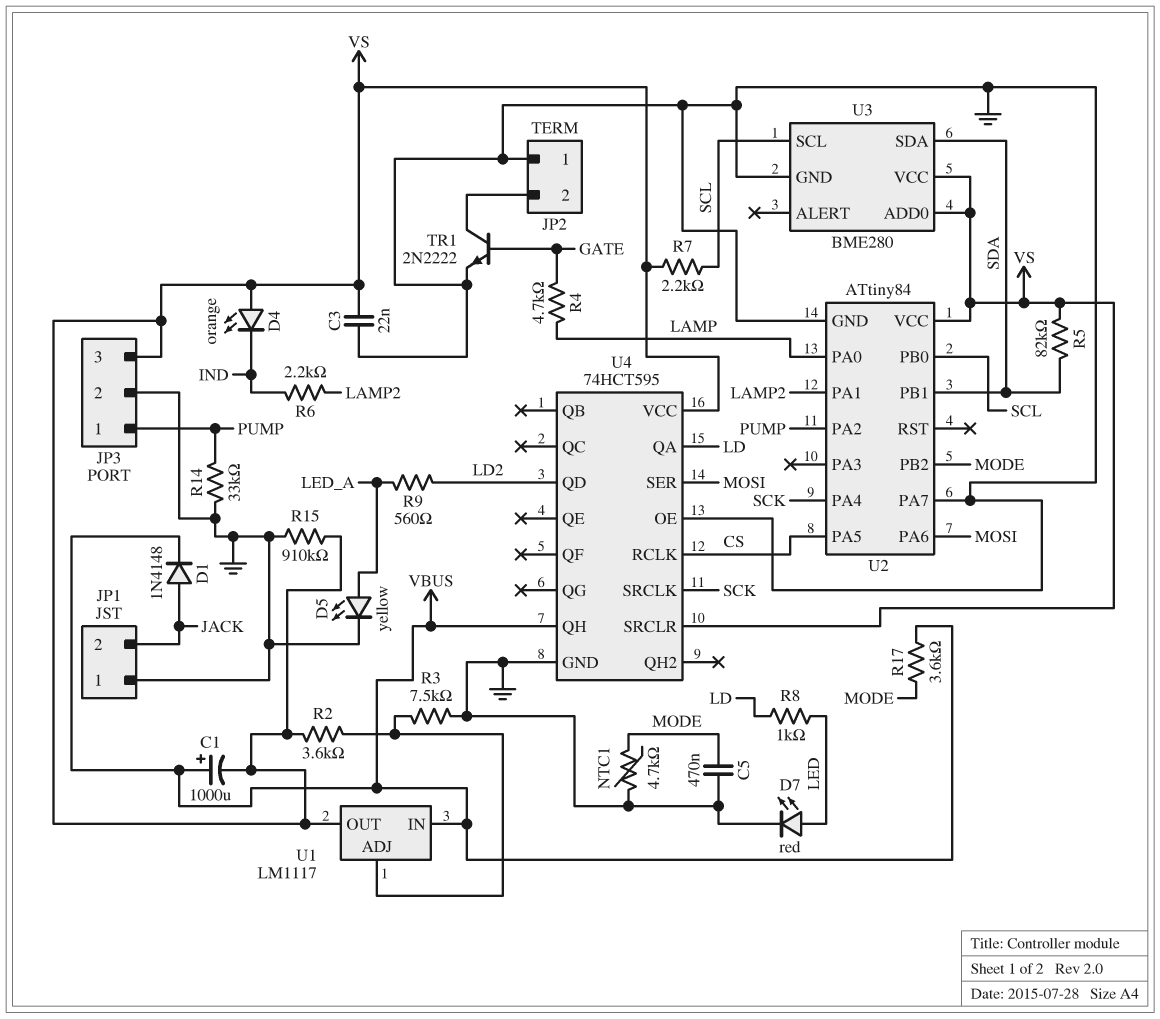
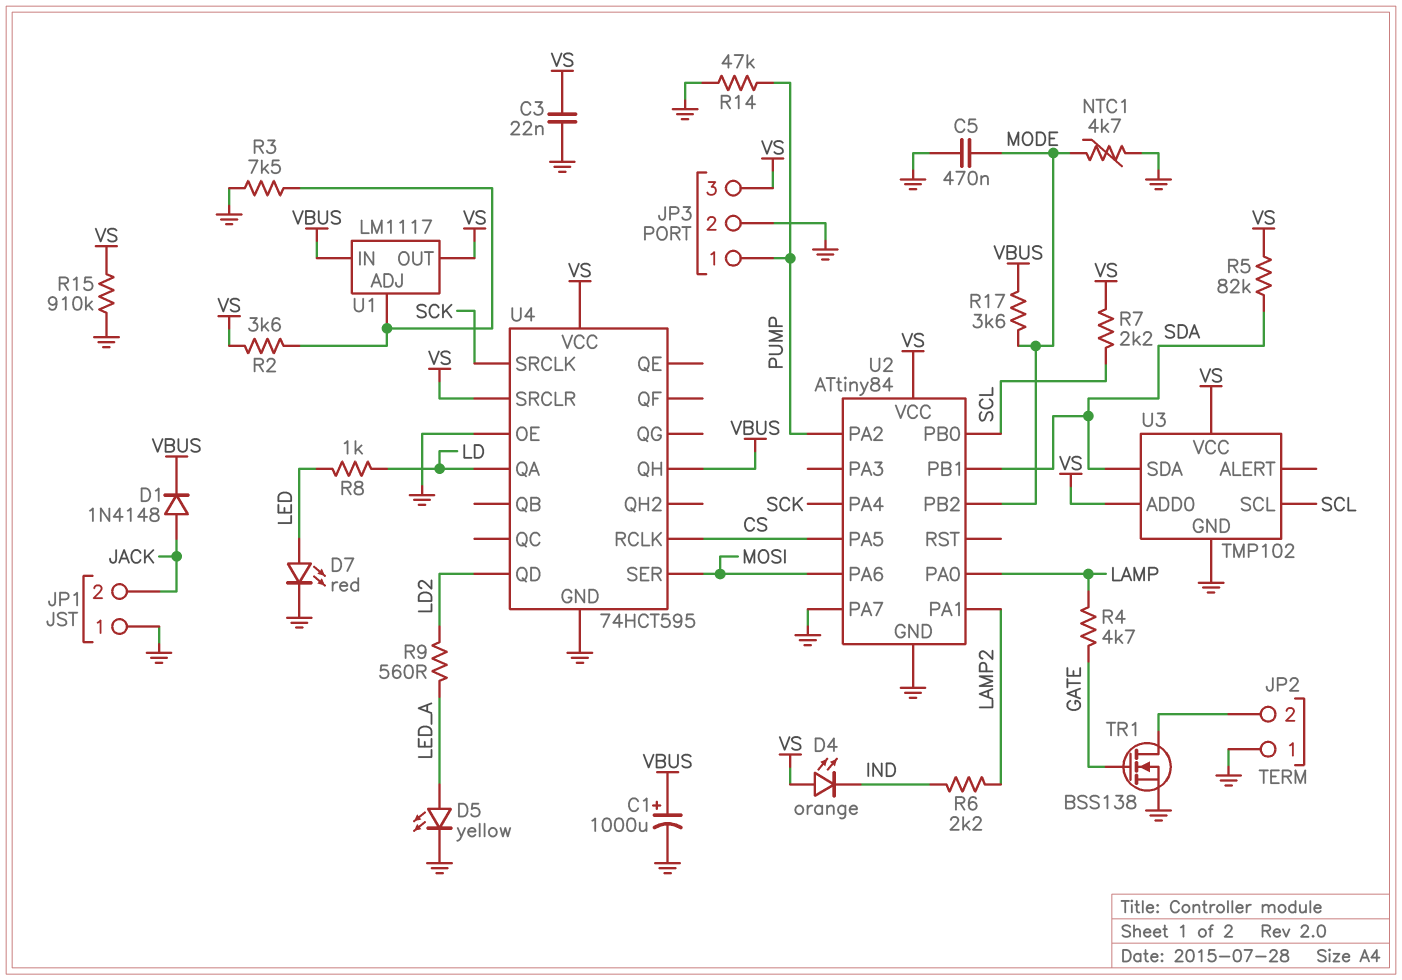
C1: 1000uF (plus VBUS, minus VS) -> 1000uF (plus VBUS, minus GND)
R14: 33k (GND, PUMP) -> 47k (GND, PUMP)
TR1: NPN 2N2222 (B GATE, C JP2/2, E GND) -> NMOS BSS138 (G GATE, D JP2/2, S GND)
U3: BME280 -> TMP102

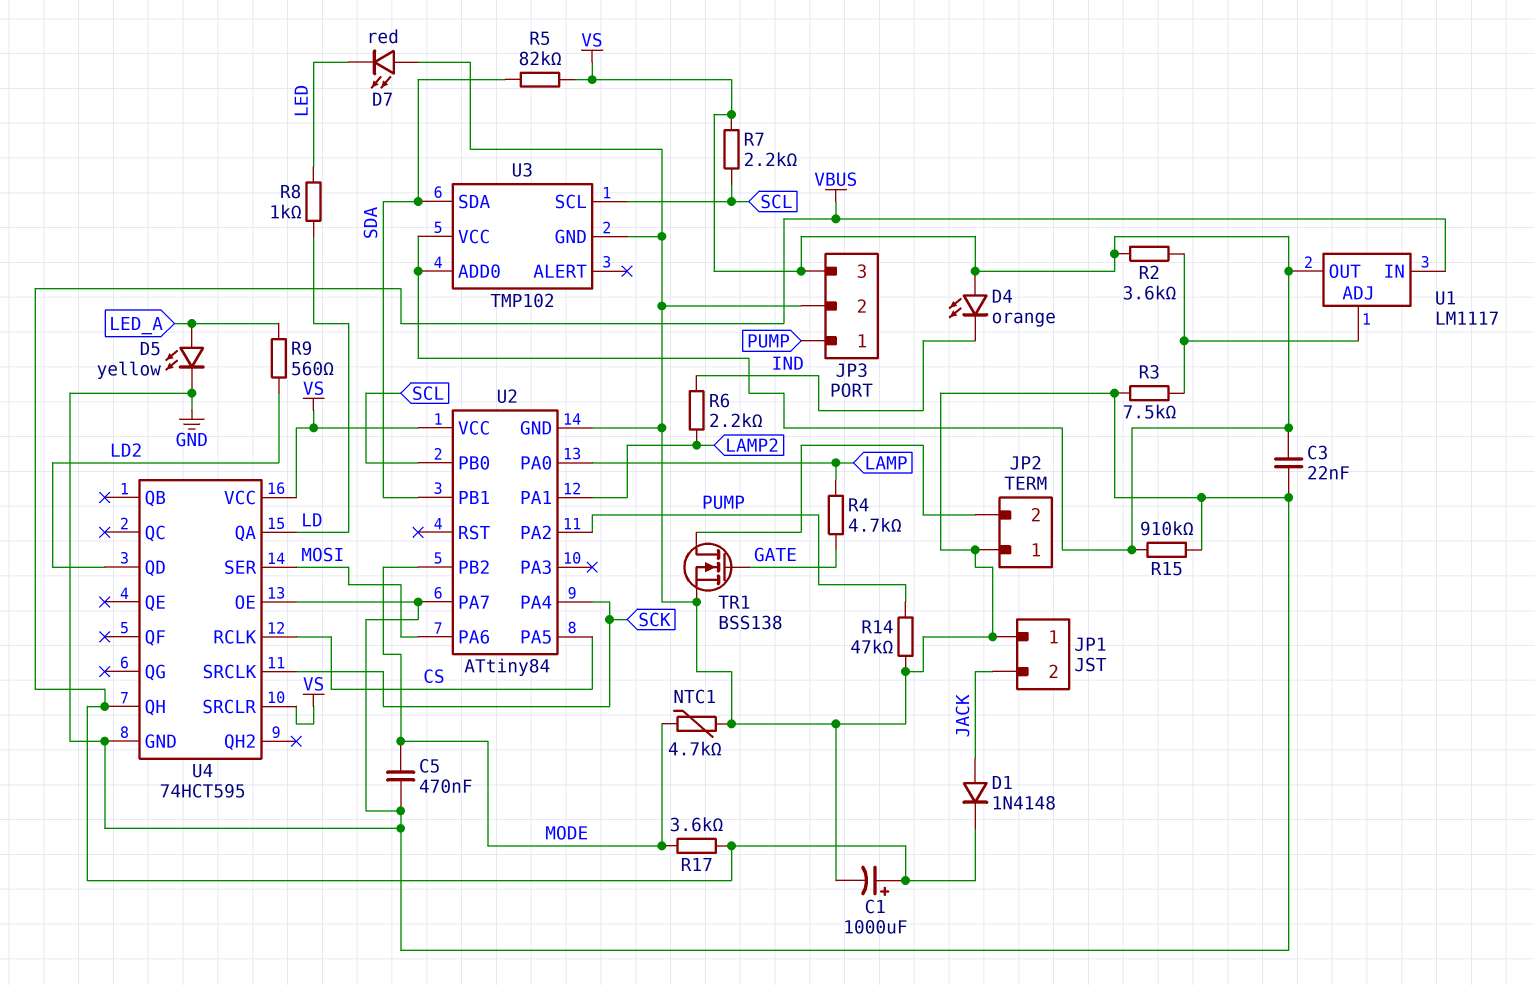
D7: LED red (A LED, K GND) -> LED red (A GND, K LED)

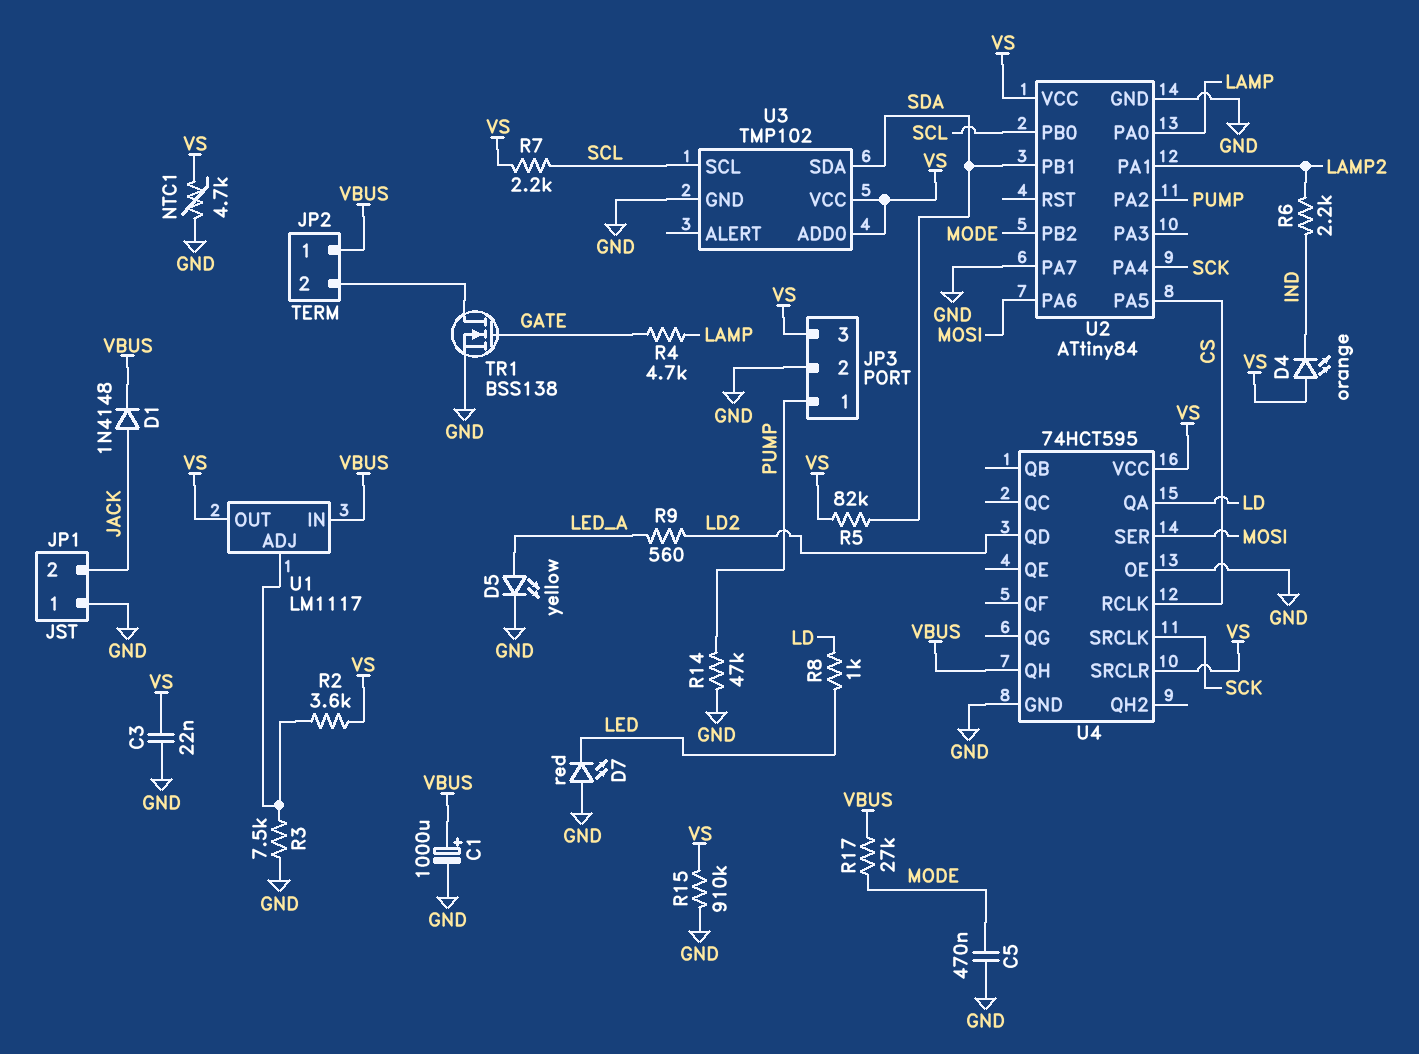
JP2 pin 1: GND -> VBUS
NTC1: 4.7k (GND, MODE) -> 4.7k (GND, VS)
R17: 3.6k (MODE, VBUS) -> 27k (MODE, VBUS)

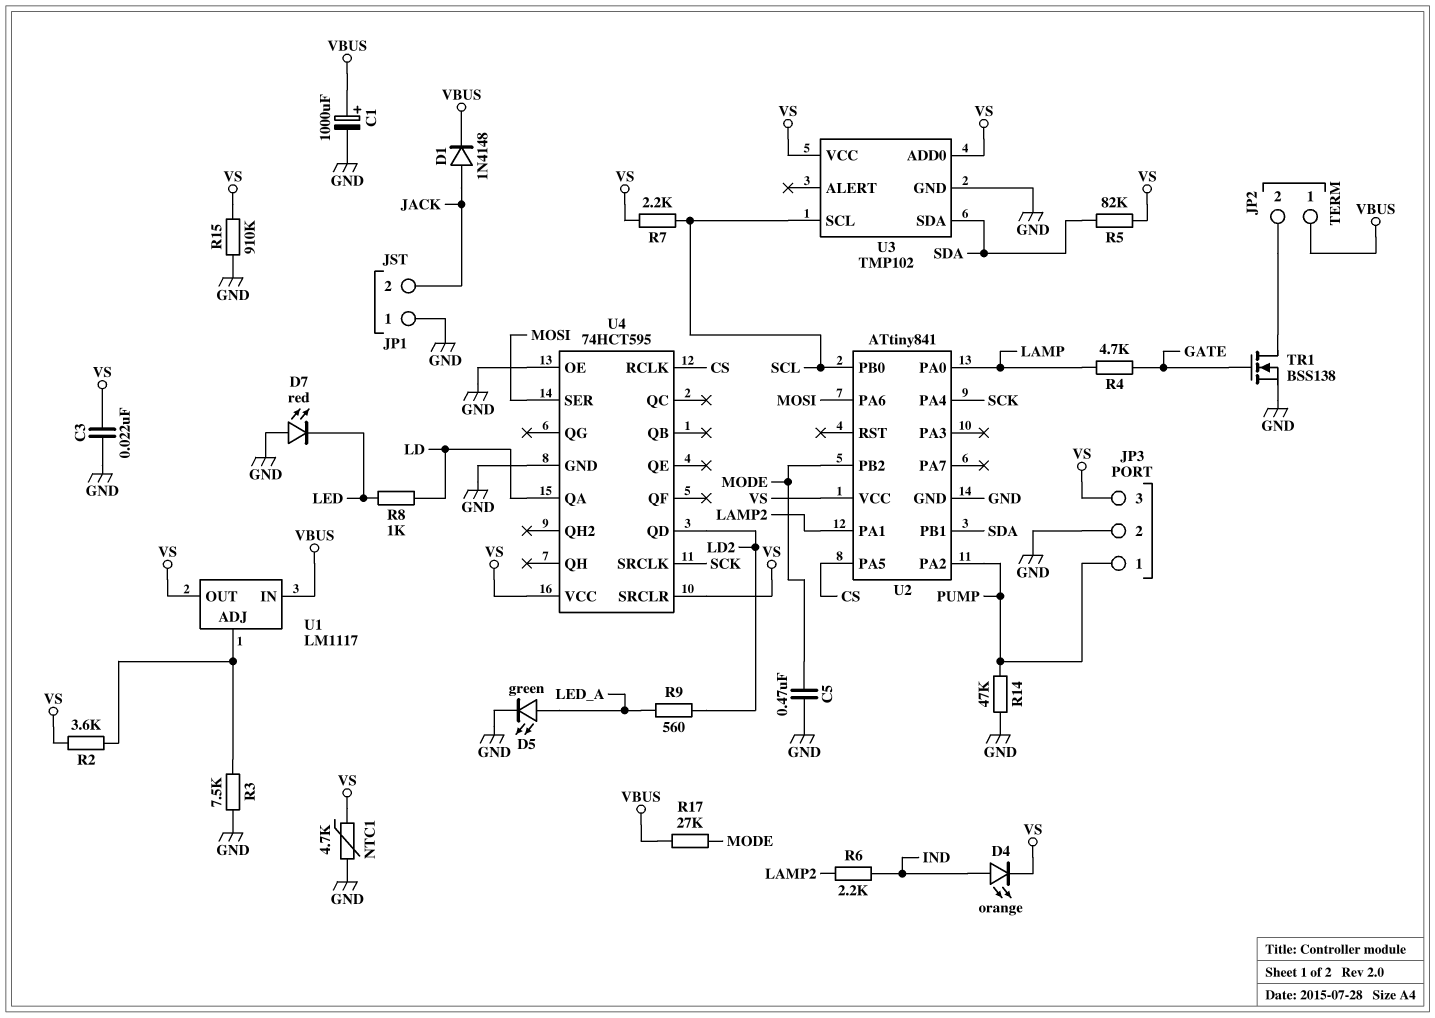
D4: LED orange (A VS, K IND) -> LED orange (A IND, K VS)
D5: LED yellow (A LED_A, K GND) -> LED green (A LED_A, K GND)
U2: ATtiny84 -> ATtiny841
U2 pin PA7: GND -> none
U4 pin QH: VBUS -> none

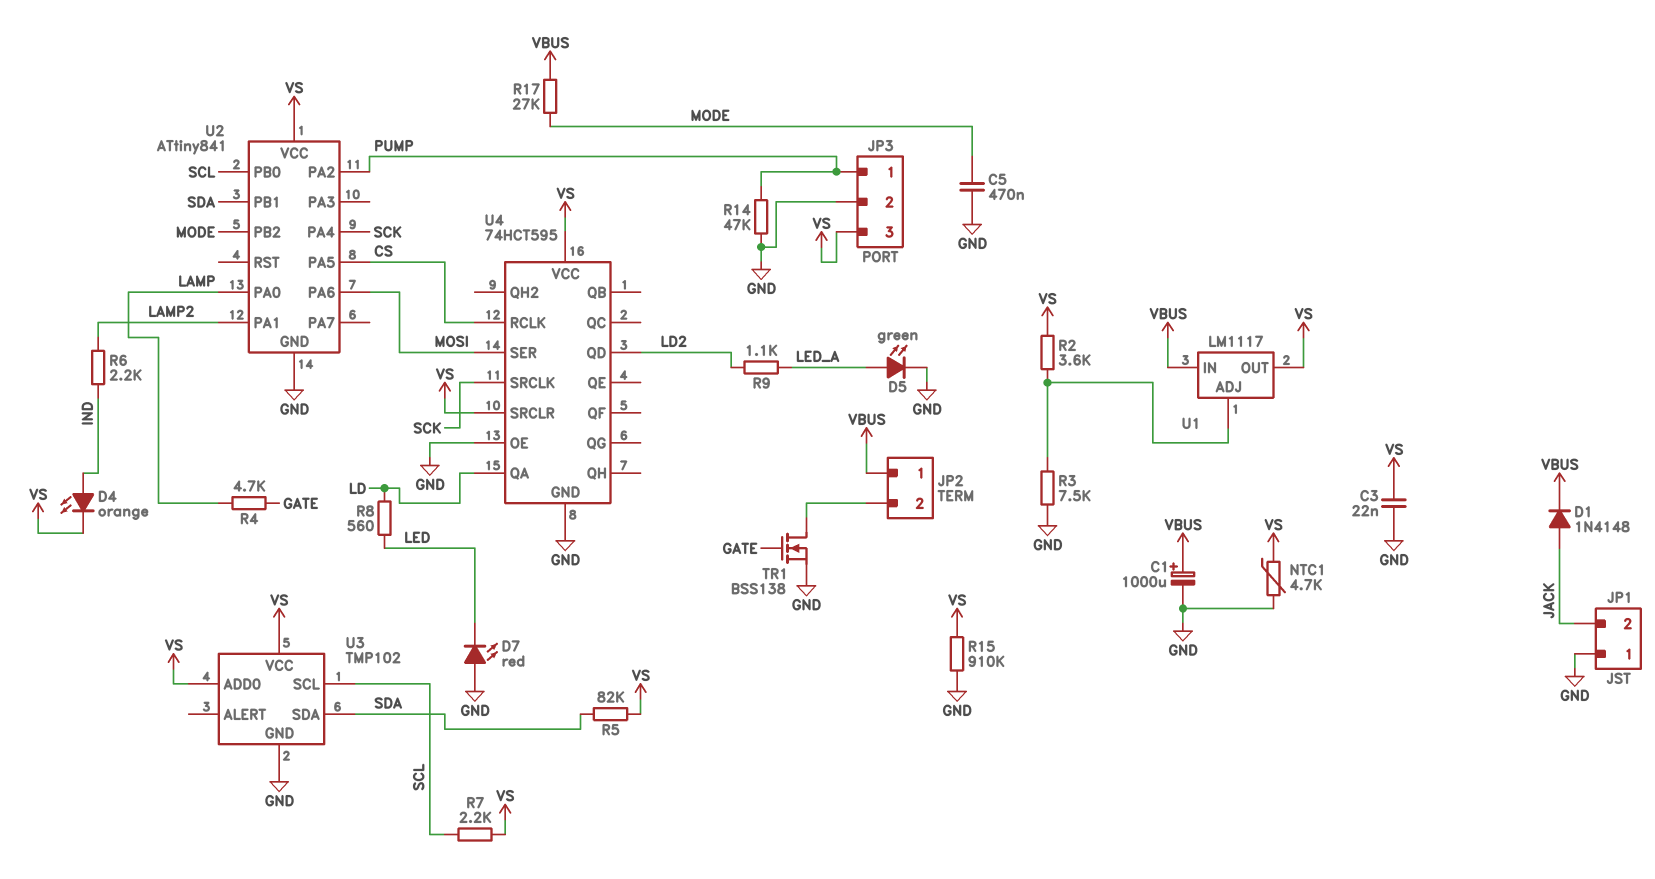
R8: 1k (LD, LED) -> 560 (LD, LED)
R9: 560 (LD2, LED_A) -> 1.1k (LD2, LED_A)

